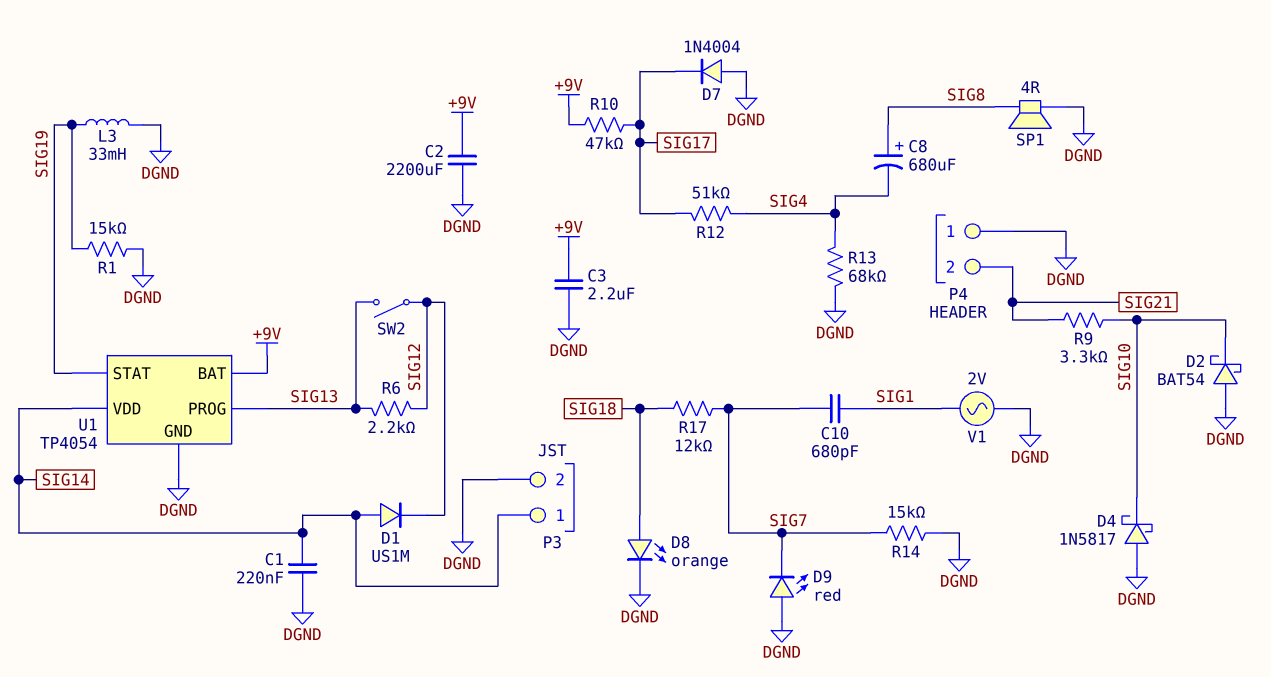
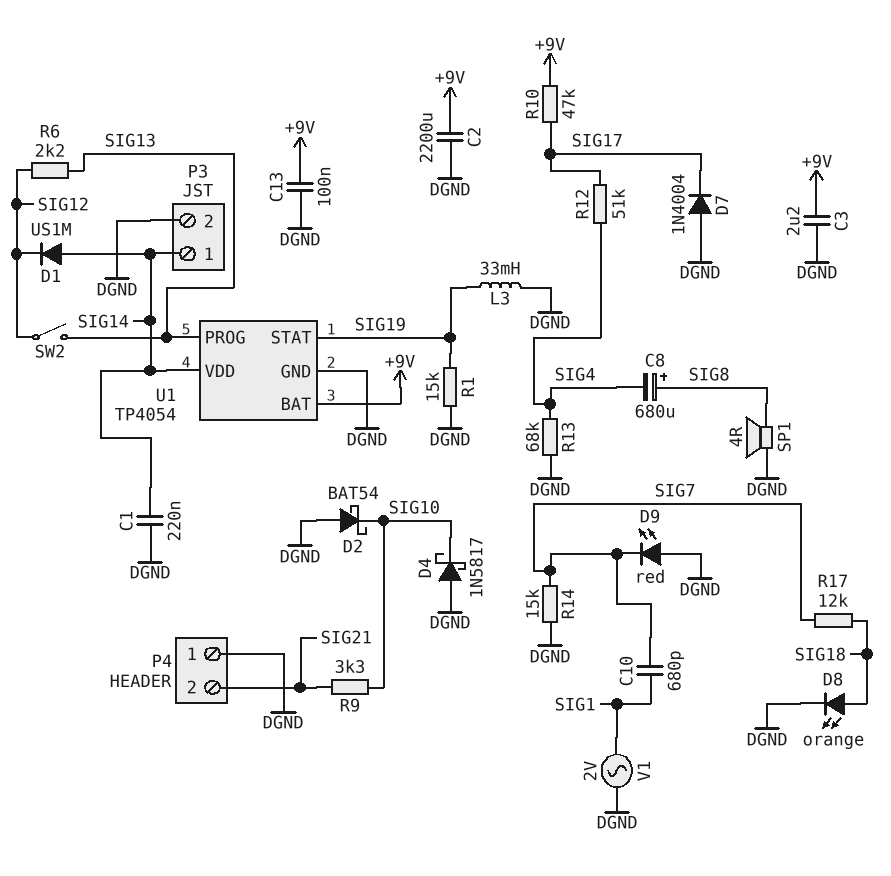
C13: none -> 100nF (+9V, DGND)

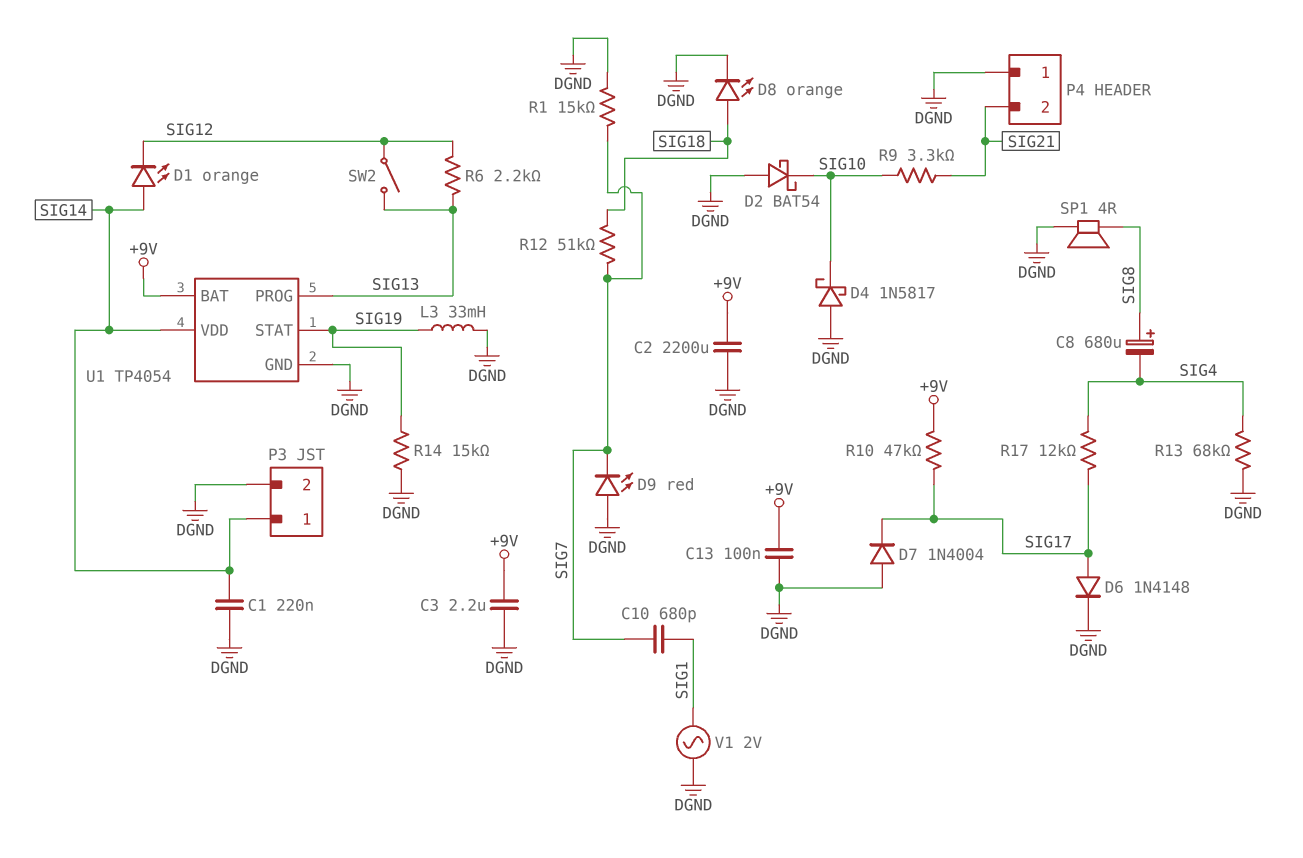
D1: diode US1M (A SIG14, K SIG12) -> LED orange (A SIG14, K SIG12)
D6: none -> diode 1N4148 (A SIG17, K DGND)
R1: 15k (DGND, SIG19) -> 15k (DGND, SIG7)
R12: 51k (SIG4, SIG17) -> 51k (SIG7, SIG18)
R14: 15k (DGND, SIG7) -> 15k (DGND, SIG19)
R17: 12k (SIG7, SIG18) -> 12k (SIG4, SIG17)

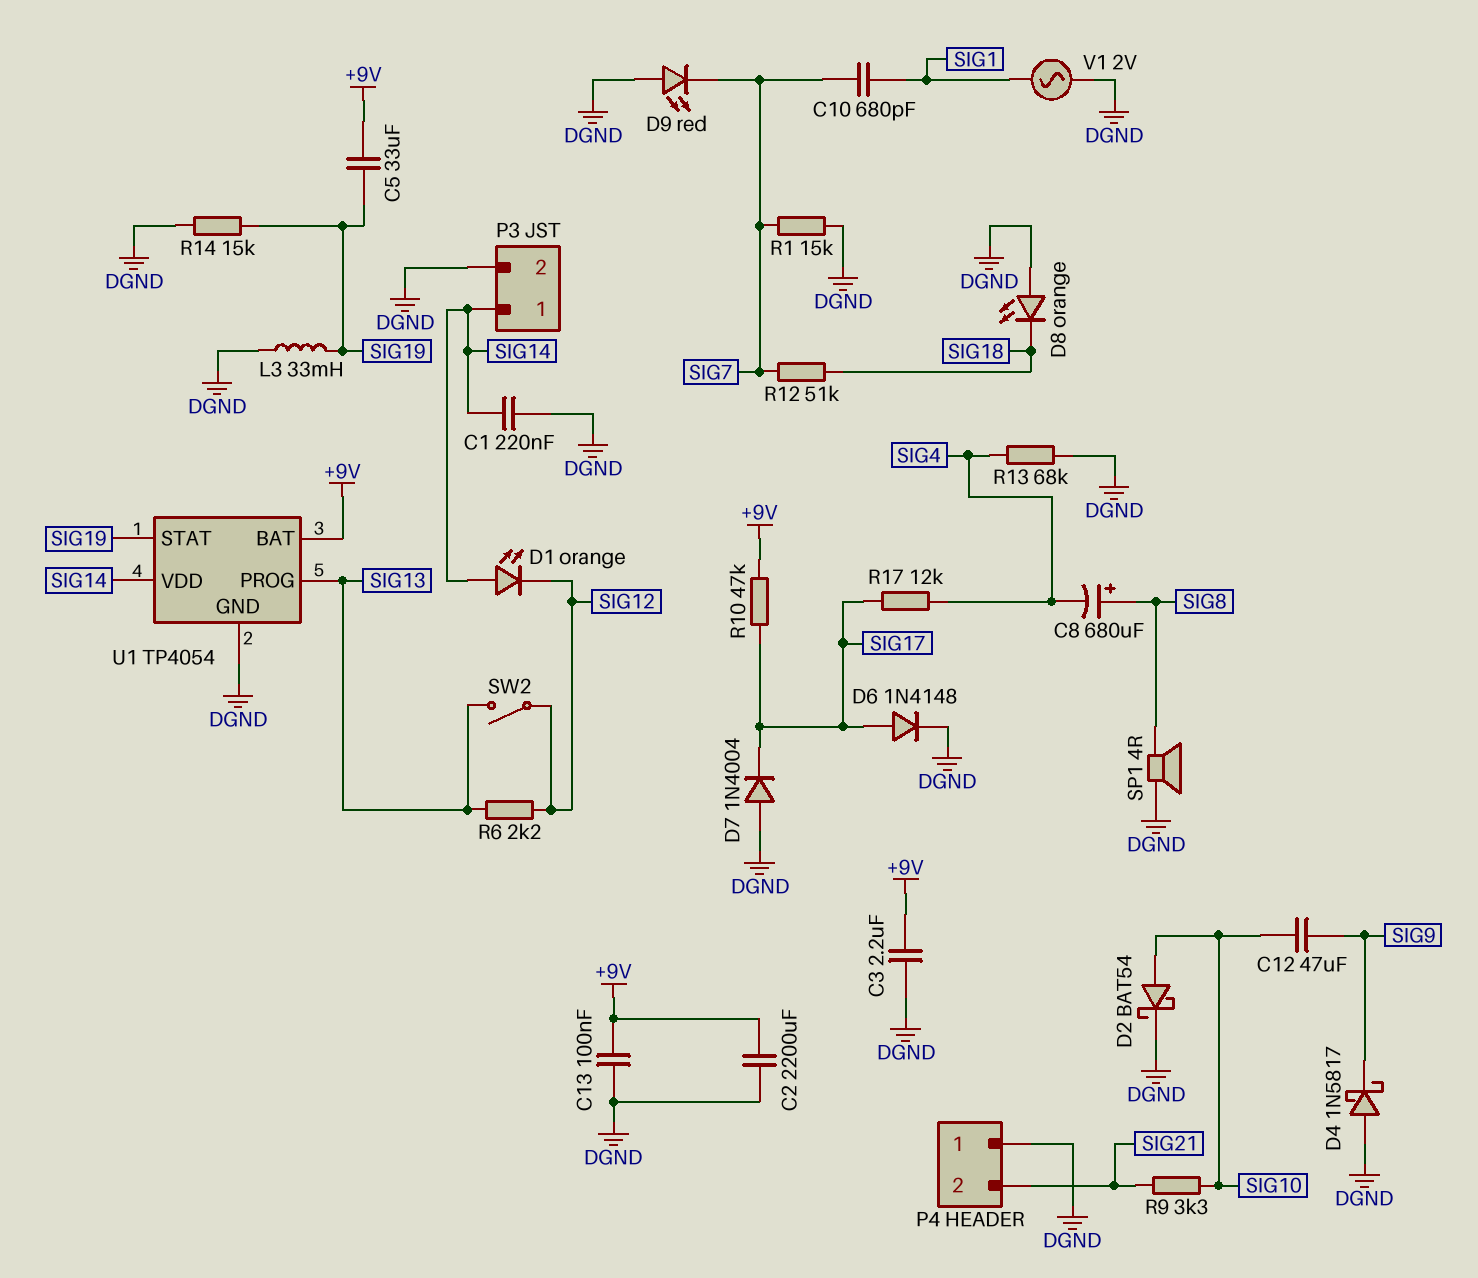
C5: none -> 33uF (+9V, SIG19)
C12: none -> 47uF (SIG9, SIG10)
D2: schottky BAT54 (A DGND, K SIG10) -> schottky BAT54 (A SIG10, K DGND)
D4: schottky 1N5817 (A DGND, K SIG10) -> schottky 1N5817 (A DGND, K SIG9)
D8: LED orange (A SIG18, K DGND) -> LED orange (A DGND, K SIG18)

